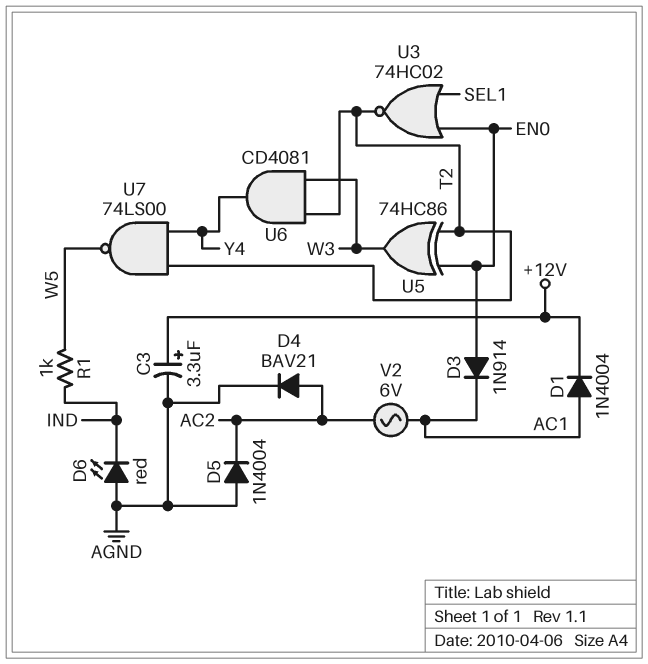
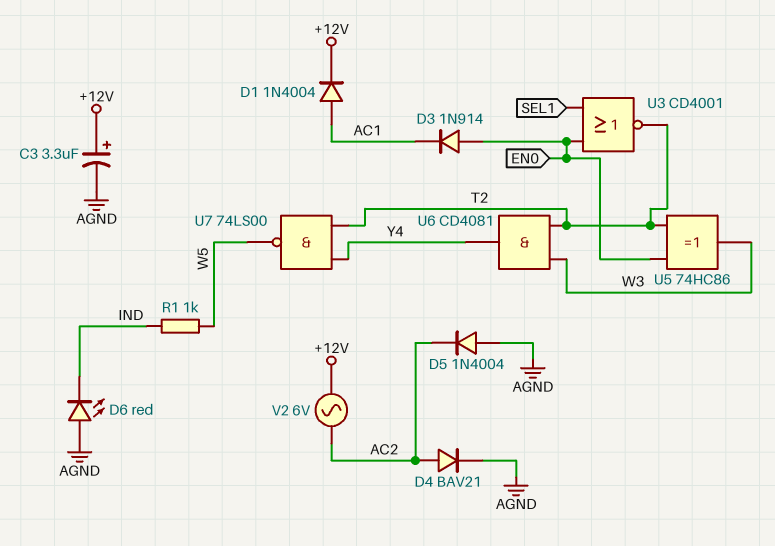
U3: NOR 74HC02 (in EN0, in SEL1, out T2) -> NOR CD4001 (in EN0, in SEL1, out T2)
V2: AC 6V (AC1, AC2) -> AC 6V (+12V, AC2)

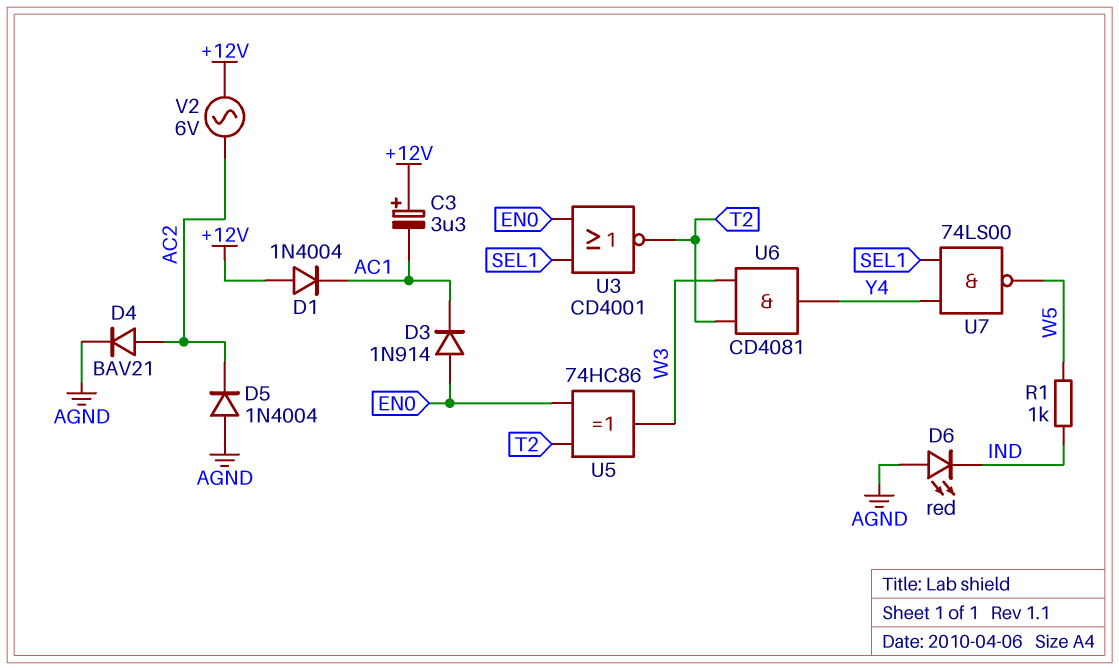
C3: 3.3uF (plus +12V, minus AGND) -> 3.3uF (plus +12V, minus AC1)
D1: diode 1N4004 (A AC1, K +12V) -> diode 1N4004 (A +12V, K AC1)
U7: NAND 74LS00 (in T2, in Y4, out W5) -> NAND 74LS00 (in SEL1, in Y4, out W5)

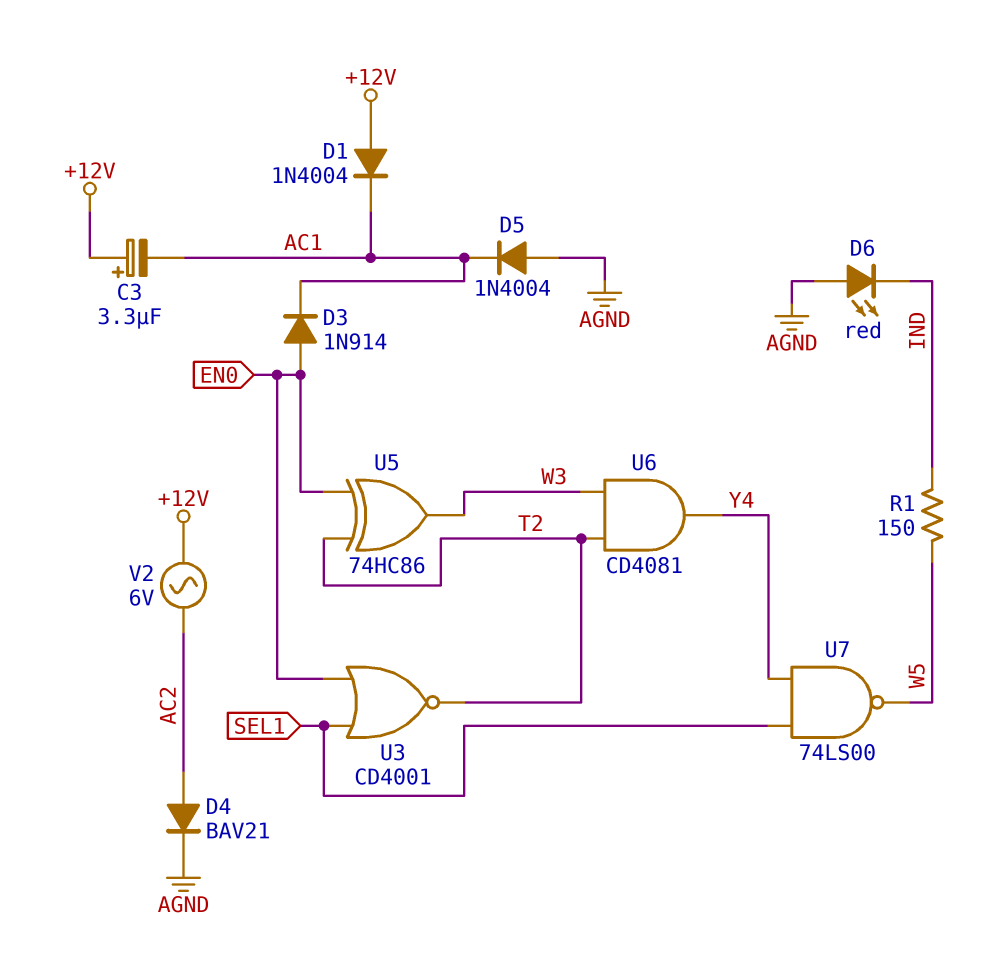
D5: diode 1N4004 (A AGND, K AC2) -> diode 1N4004 (A AGND, K AC1)
R1: 1k (IND, W5) -> 150 (IND, W5)

